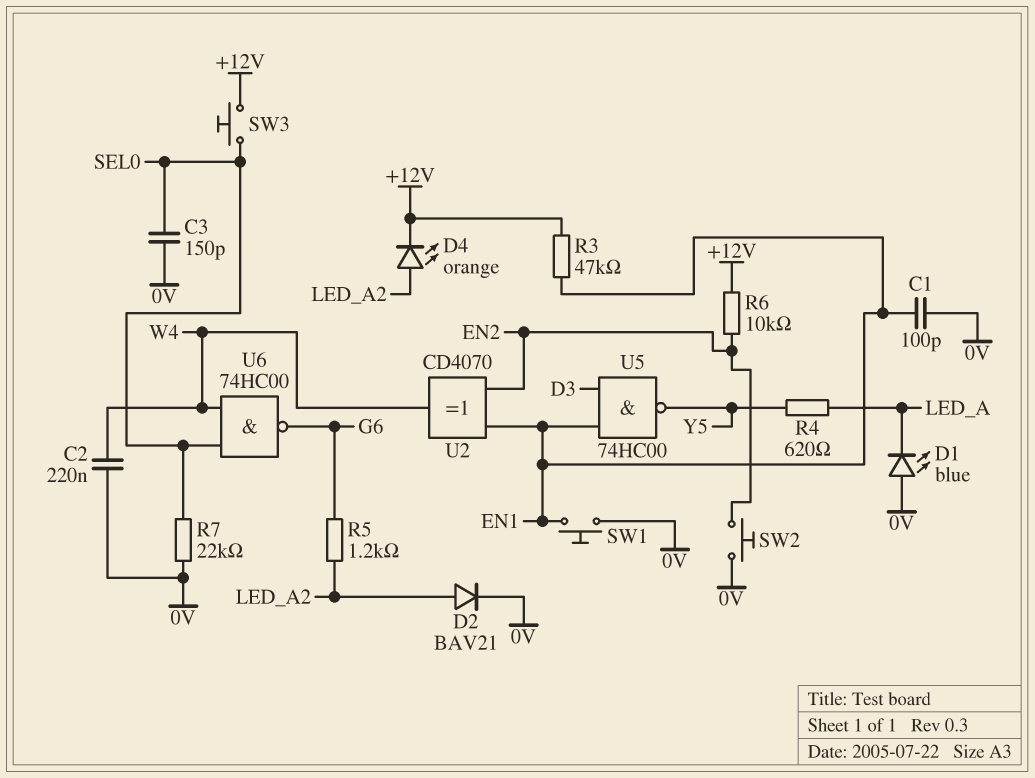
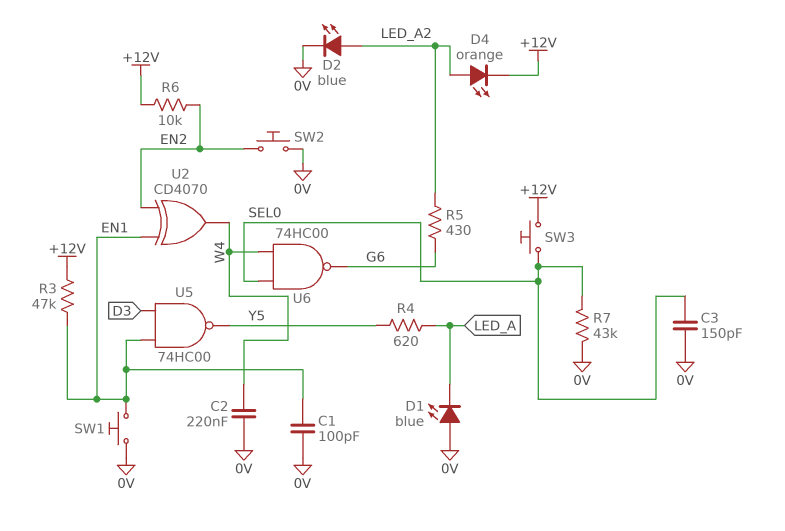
D2: diode BAV21 (A LED_A2, K 0V) -> LED blue (A LED_A2, K 0V)
R5: 1.2k (G6, LED_A2) -> 430 (G6, LED_A2)
R7: 22k (0V, SEL0) -> 43k (0V, SEL0)

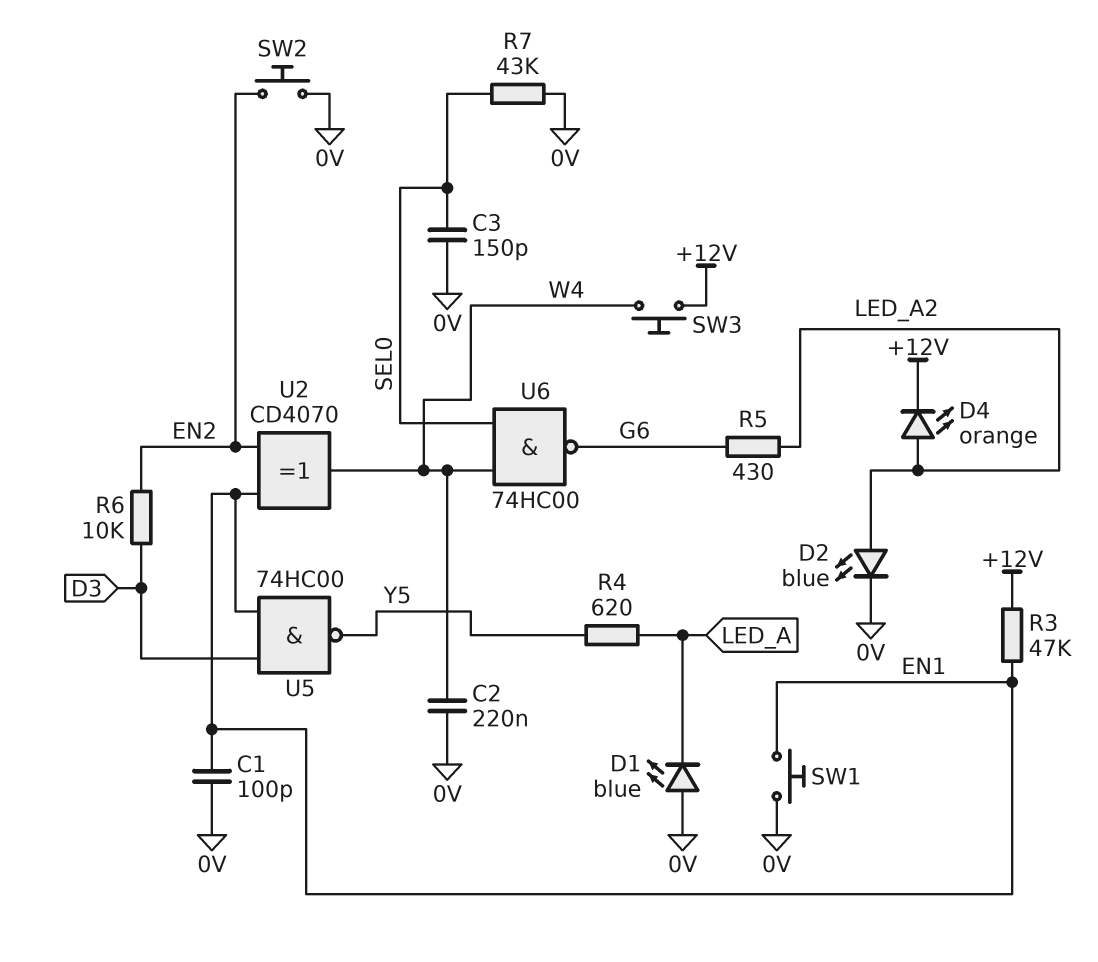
R6: 10k (+12V, EN2) -> 10k (D3, EN2)
SW3: button (+12V, SEL0) -> button (+12V, W4)

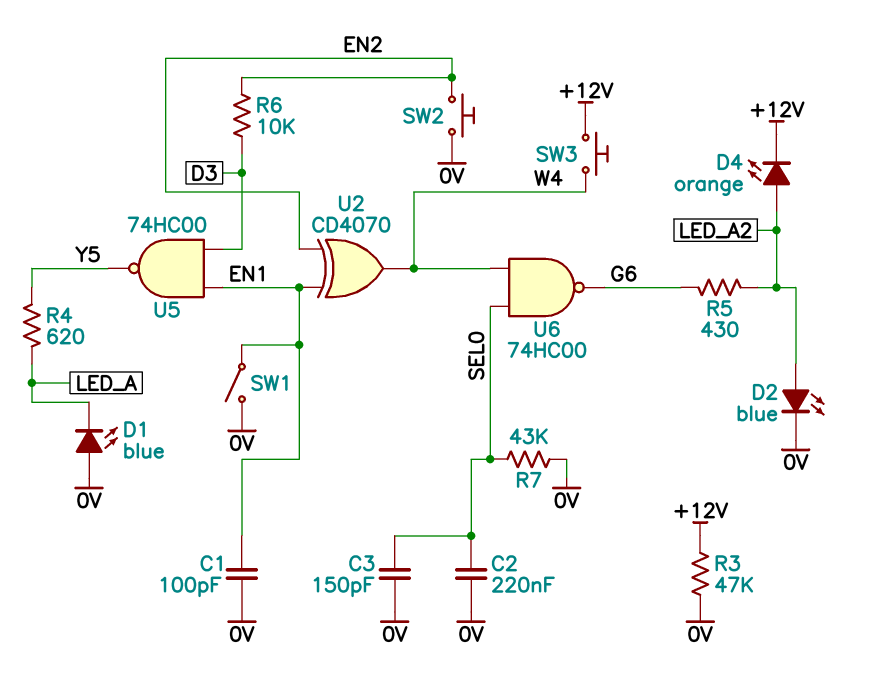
C2: 220nF (0V, W4) -> 220nF (0V, SEL0)
R3: 47k (+12V, EN1) -> 47k (+12V, 0V)
SW1: button (0V, EN1) -> switch (0V, EN1)

